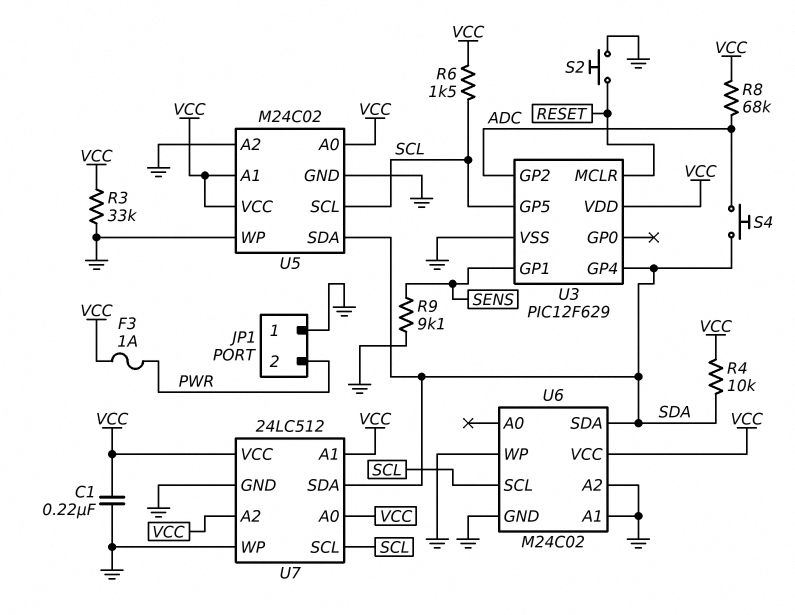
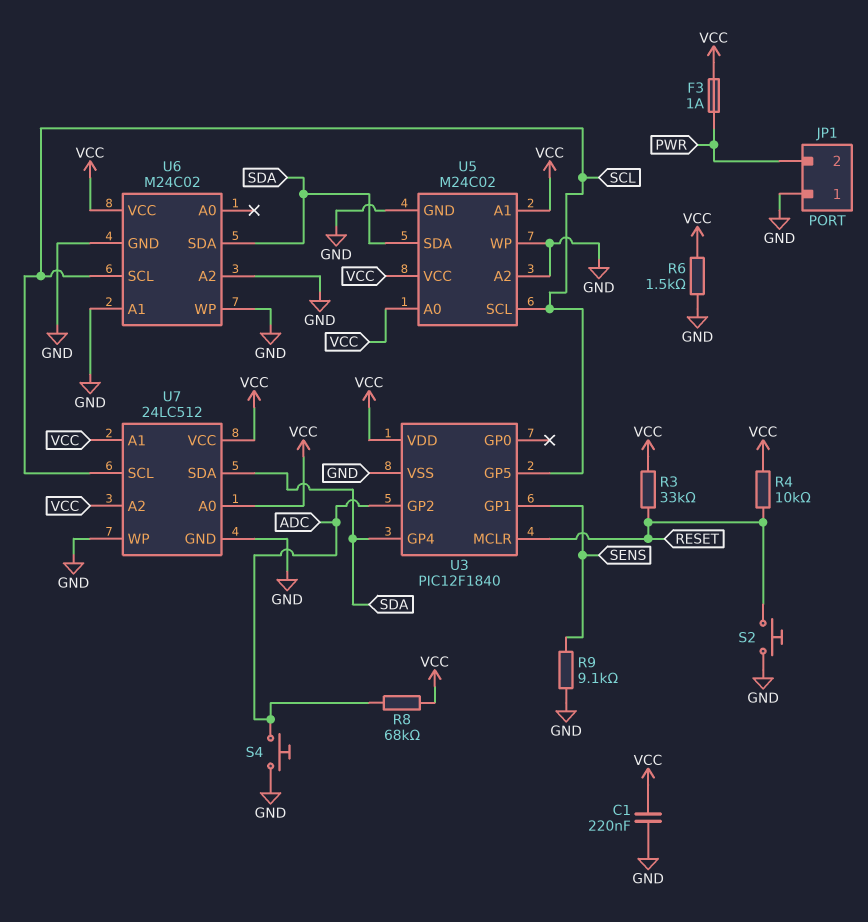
R3: 33k (GND, VCC) -> 33k (RESET, VCC)
R4: 10k (SDA, VCC) -> 10k (RESET, VCC)
R6: 1.5k (SCL, VCC) -> 1.5k (GND, VCC)
S4: button (ADC, SDA) -> button (ADC, GND)
U3: PIC12F629 -> PIC12F1840

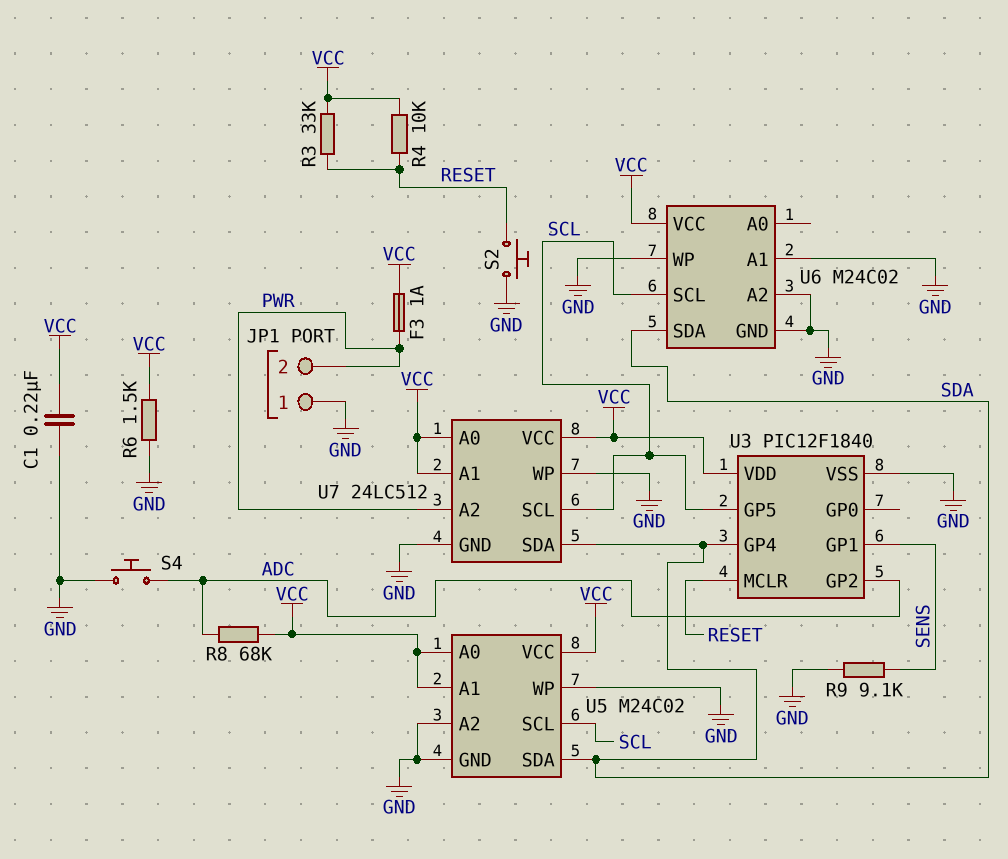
U7 pin A2: VCC -> PWR

